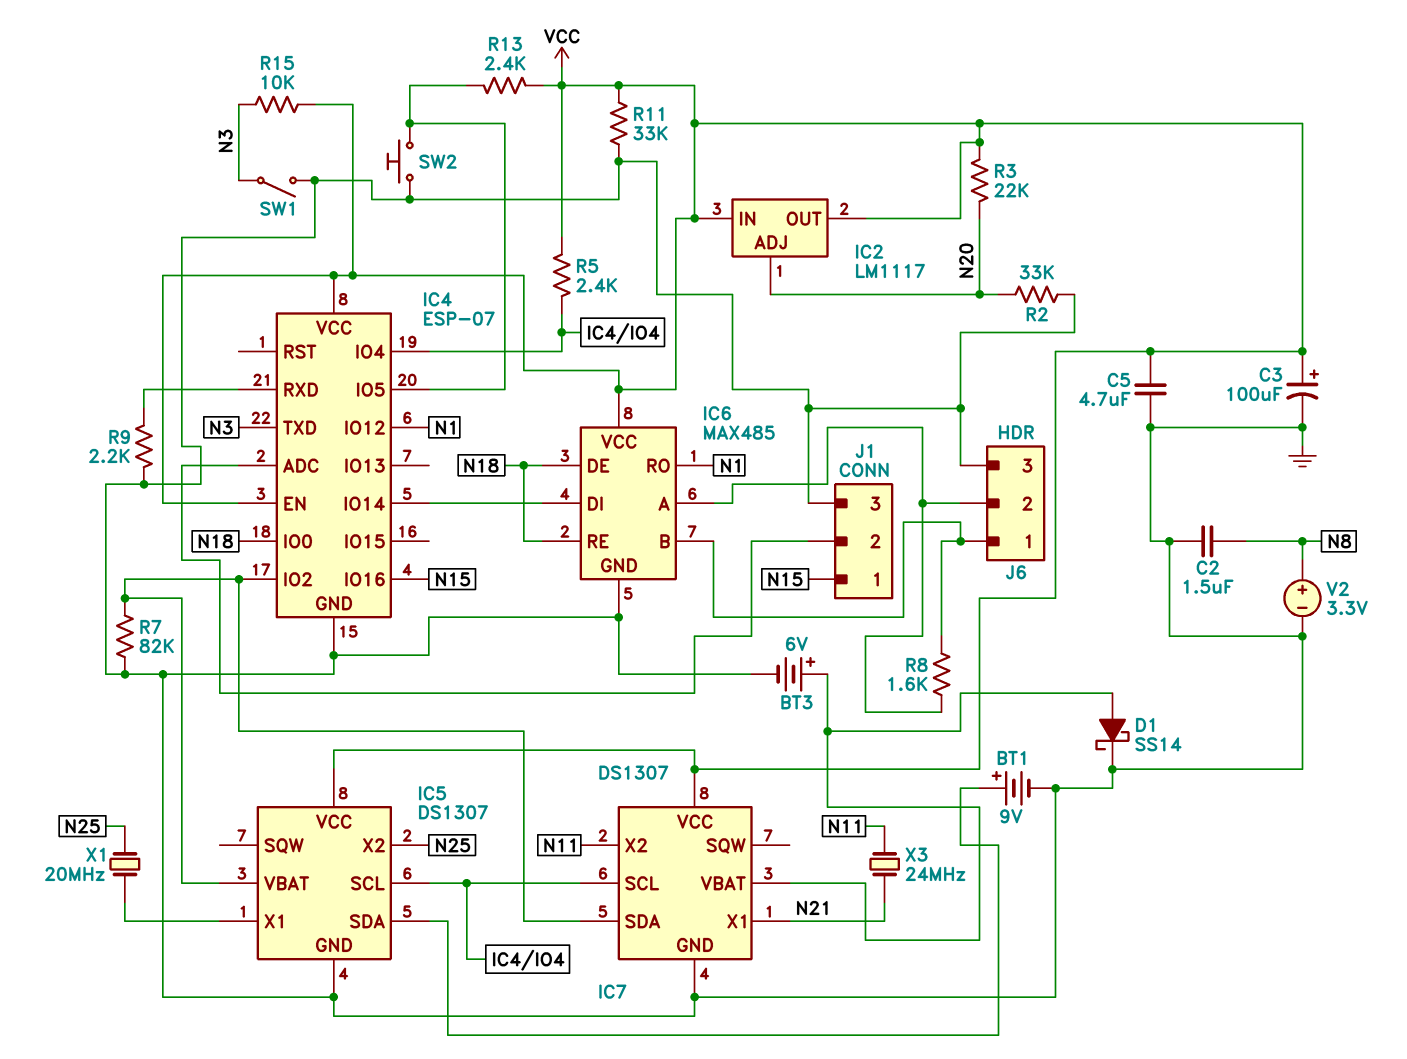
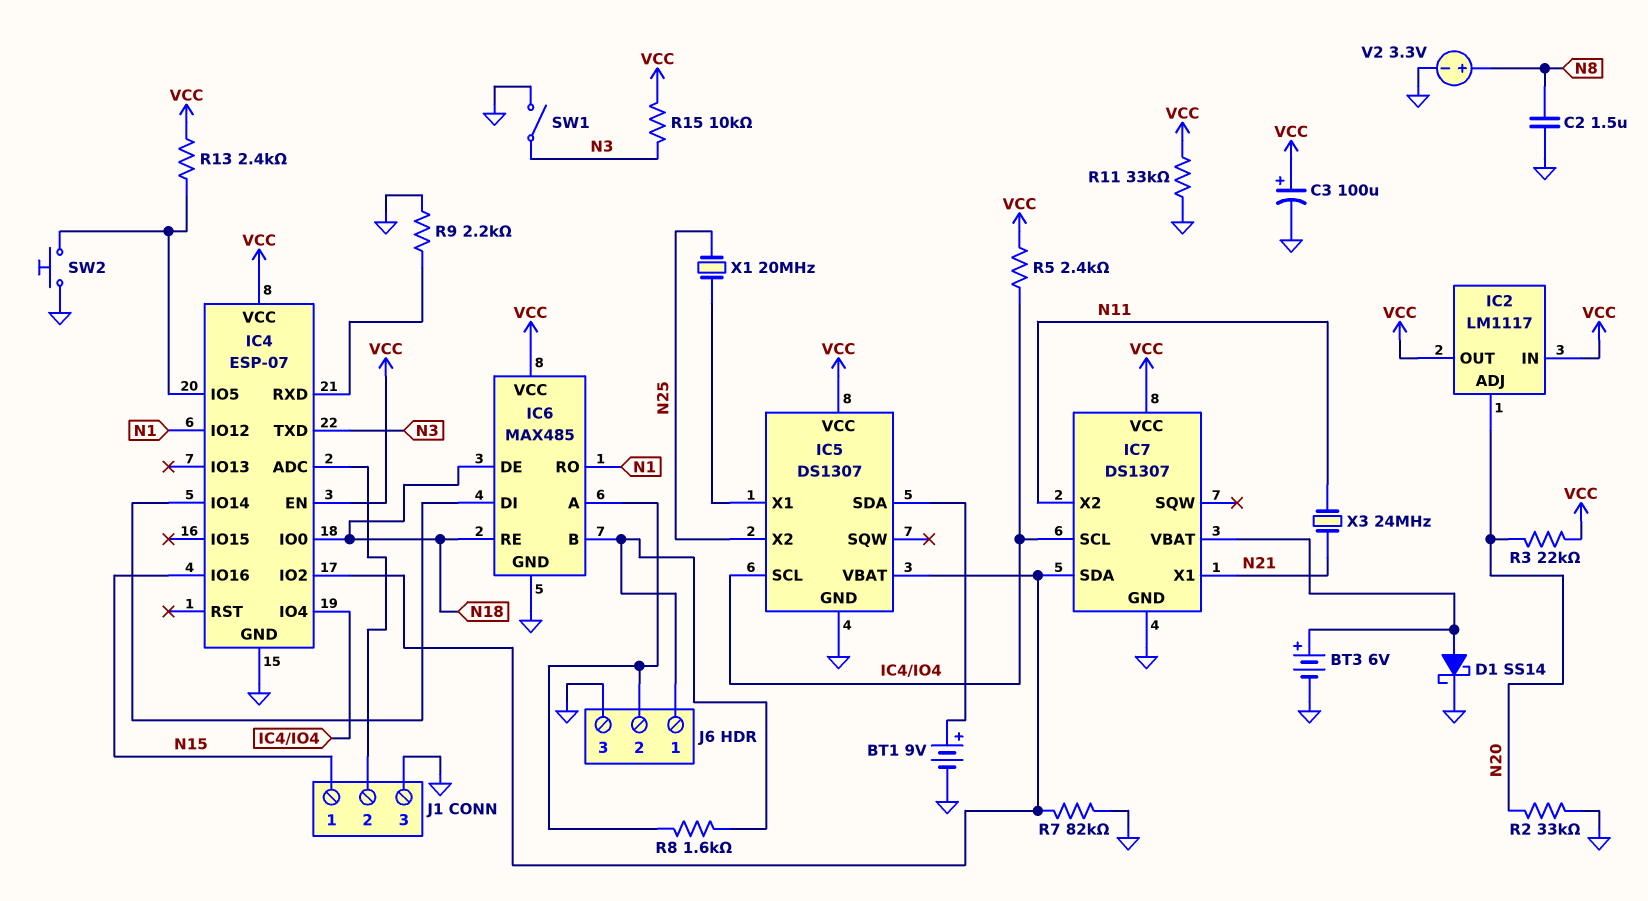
C5: 4.7uF (GND, VCC) -> none

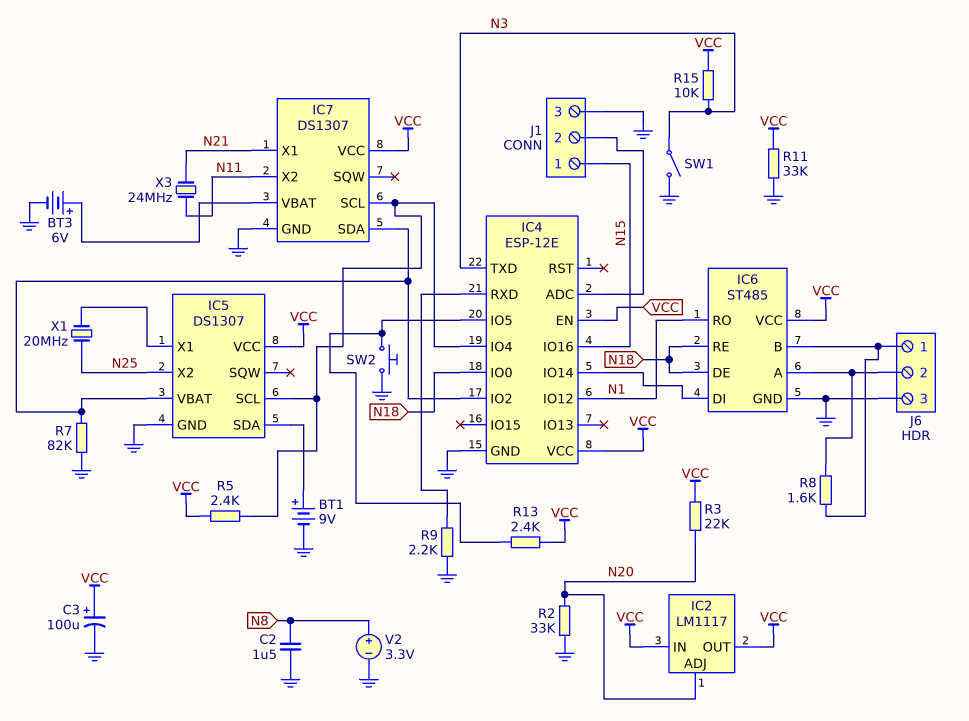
D1: schottky SS14 (A IC7/VBAT, K GND) -> none
IC4: ESP-07 -> ESP-12E
IC6: MAX485 -> ST485

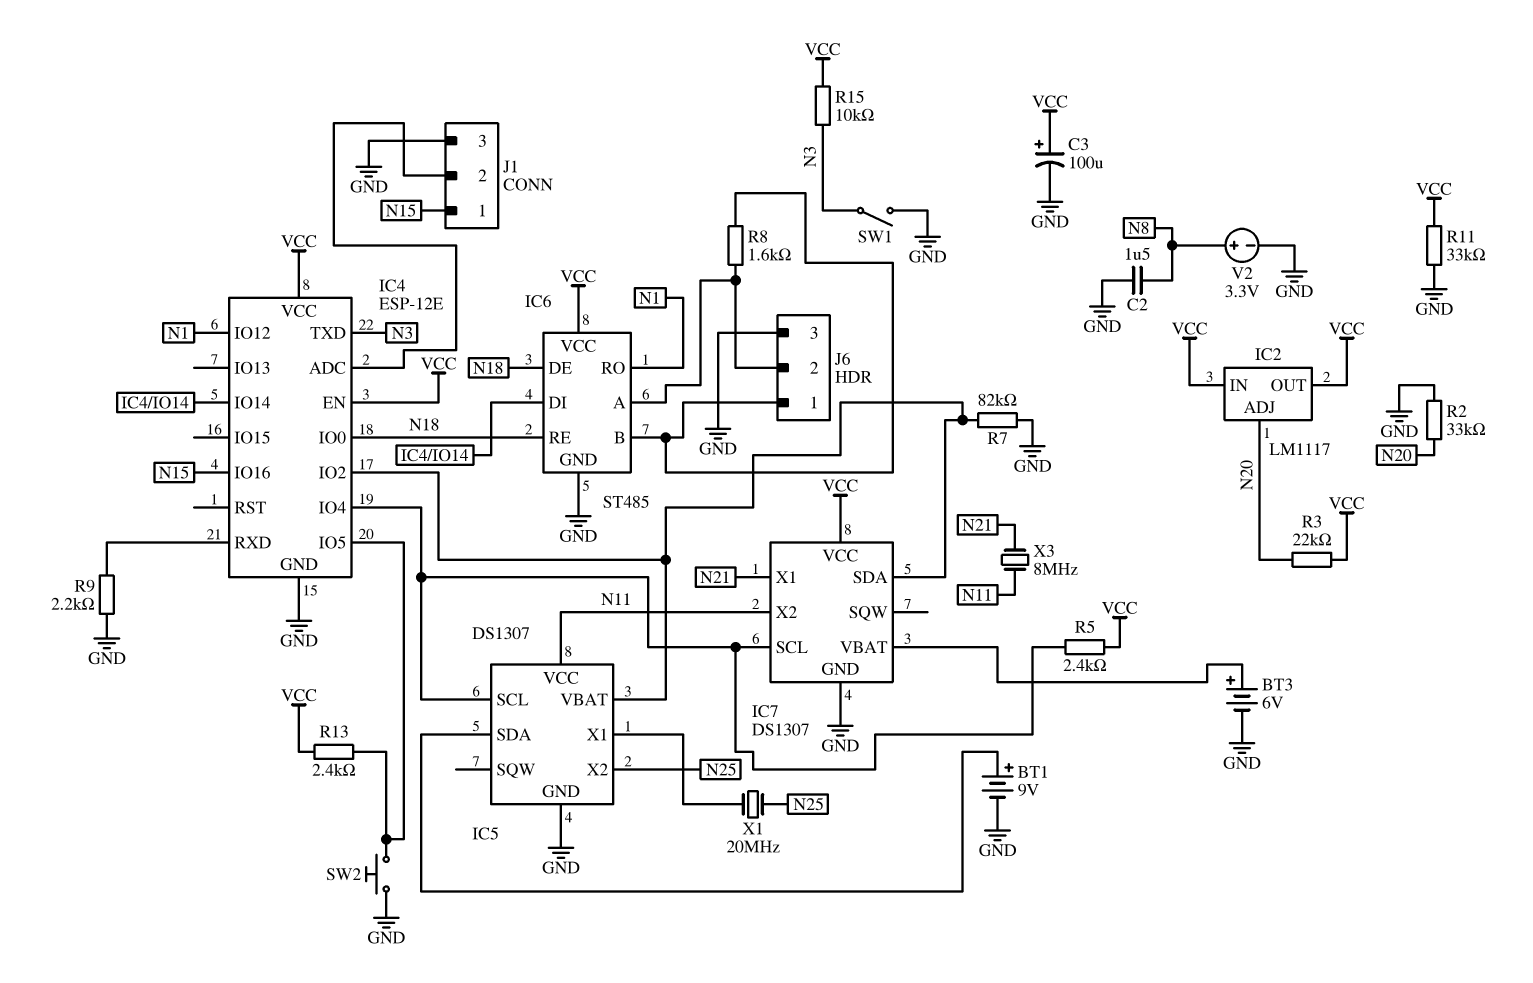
IC5 pin VCC: VCC -> N11
X3: 24MHz (N11, N21) -> 8MHz (N11, N21)

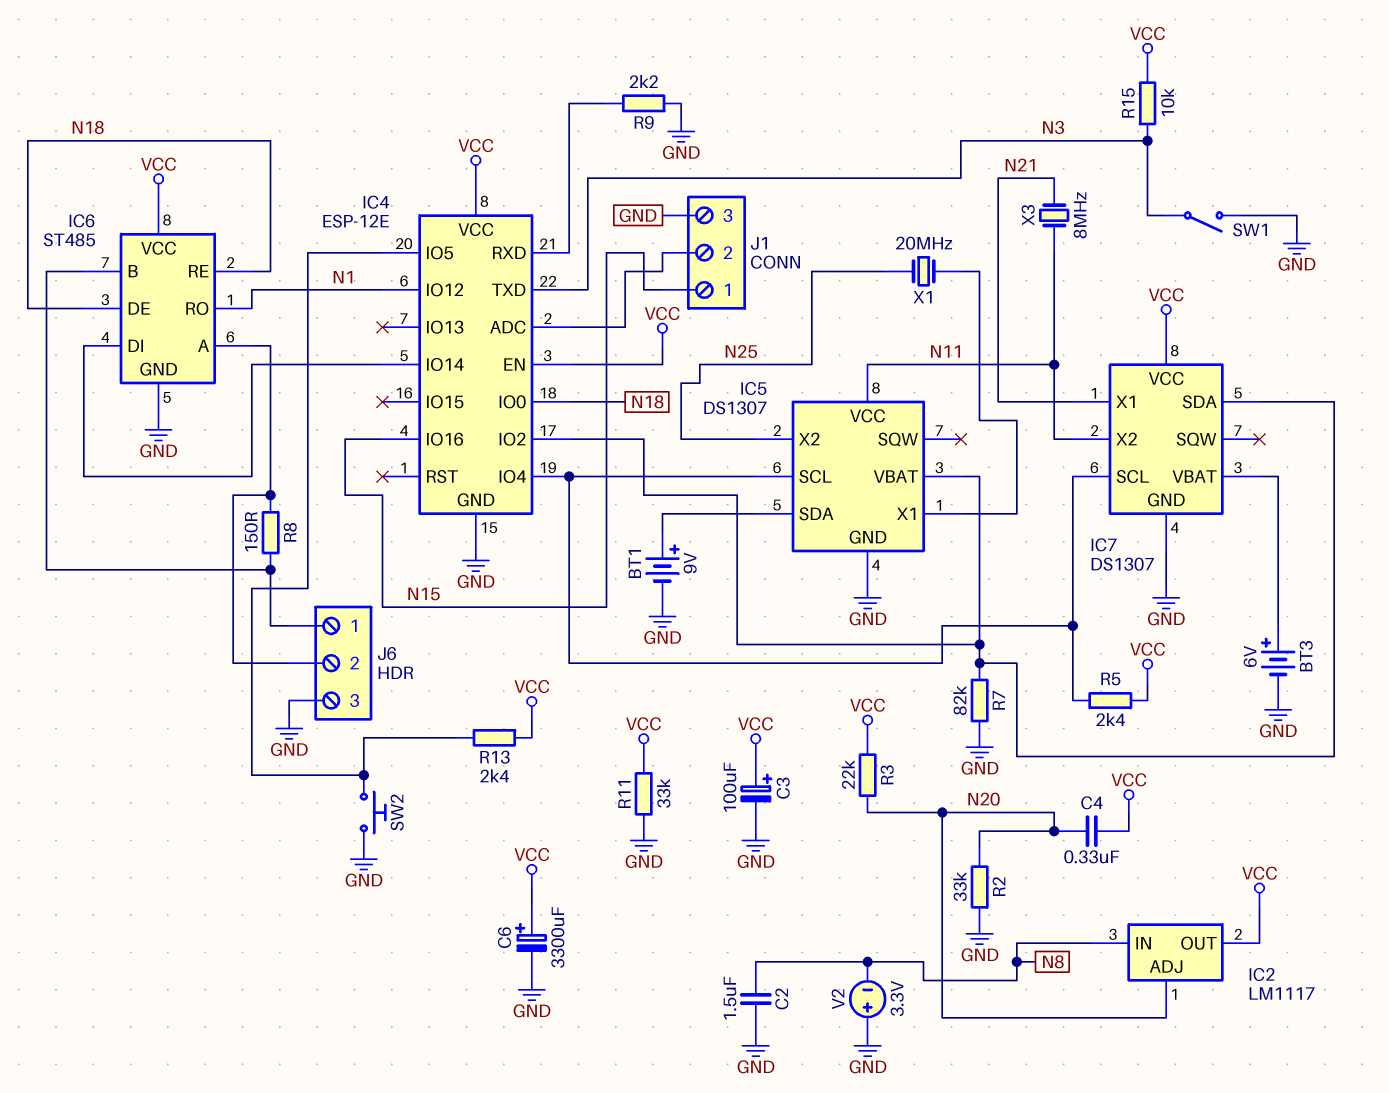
C4: none -> 330nF (N20, VCC)
C6: none -> 3300uF (plus VCC, minus GND)
IC2 pin IN: VCC -> N8
R8: 1.6k (IC6/A, IC6/B) -> 150 (IC6/A, IC6/B)
V2: 3.3V (plus N8, minus GND) -> 3.3V (plus GND, minus N8)

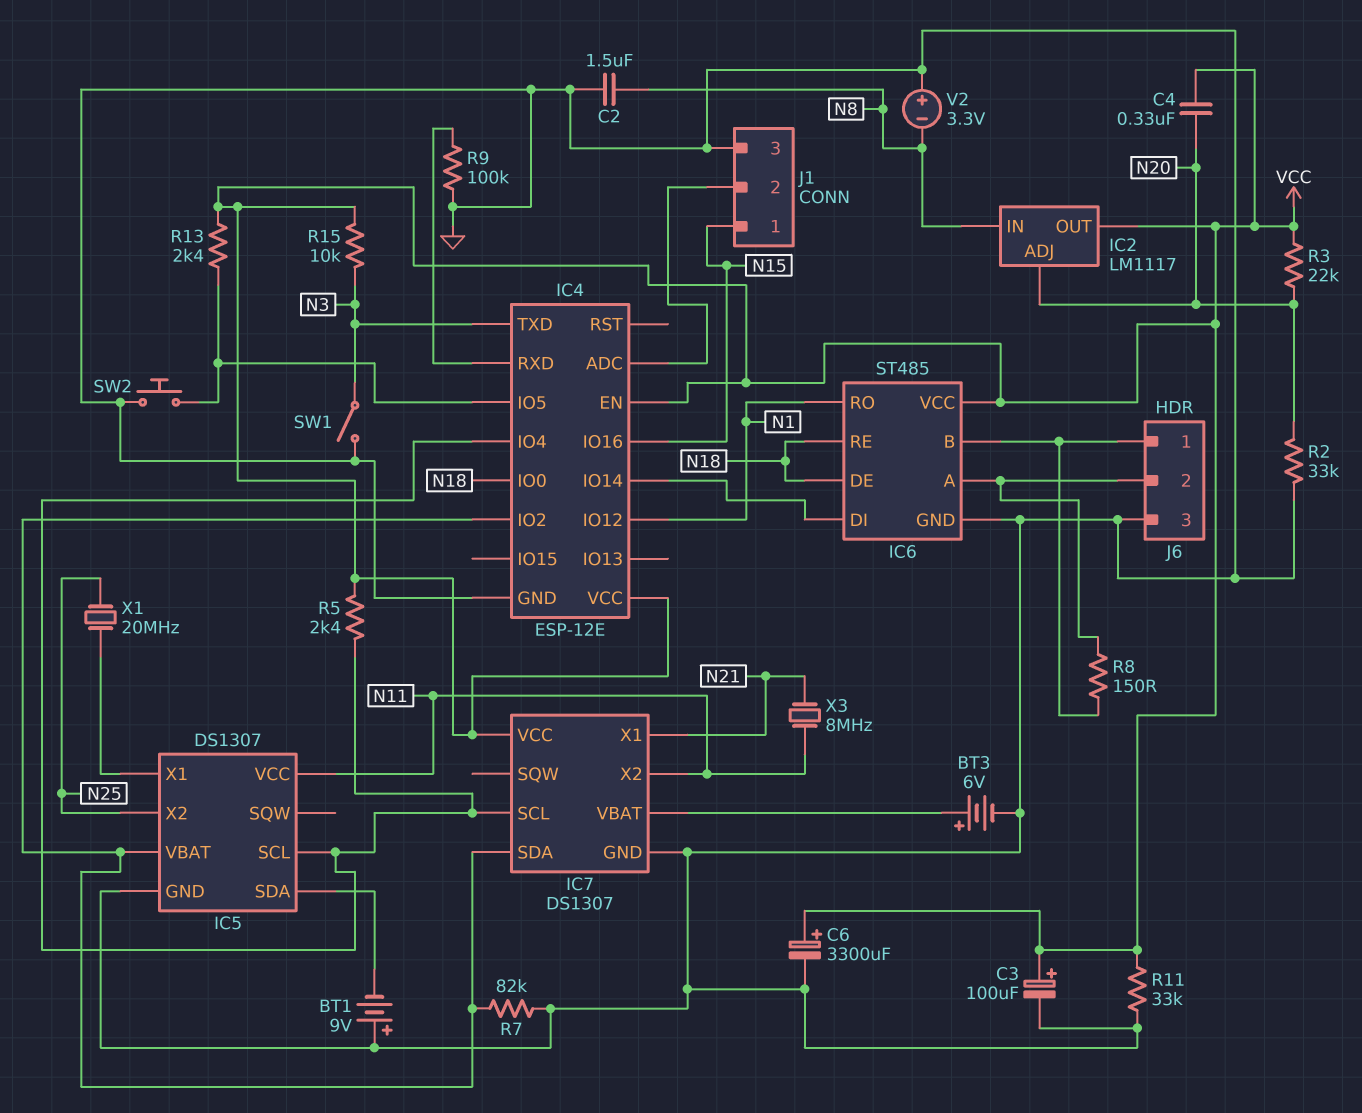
BT1: 9V (plus IC5/SDA, minus GND) -> 9V (plus GND, minus IC5/SDA)
R9: 2.2k (GND, IC4/RXD) -> 100k (GND, IC4/RXD)

